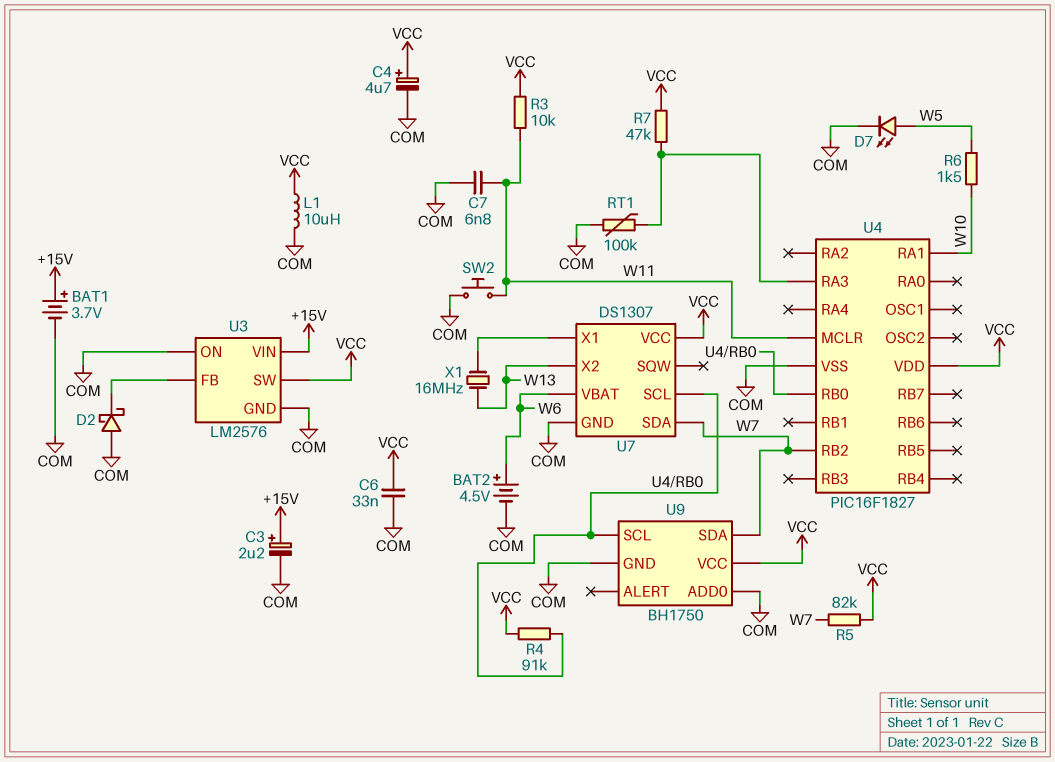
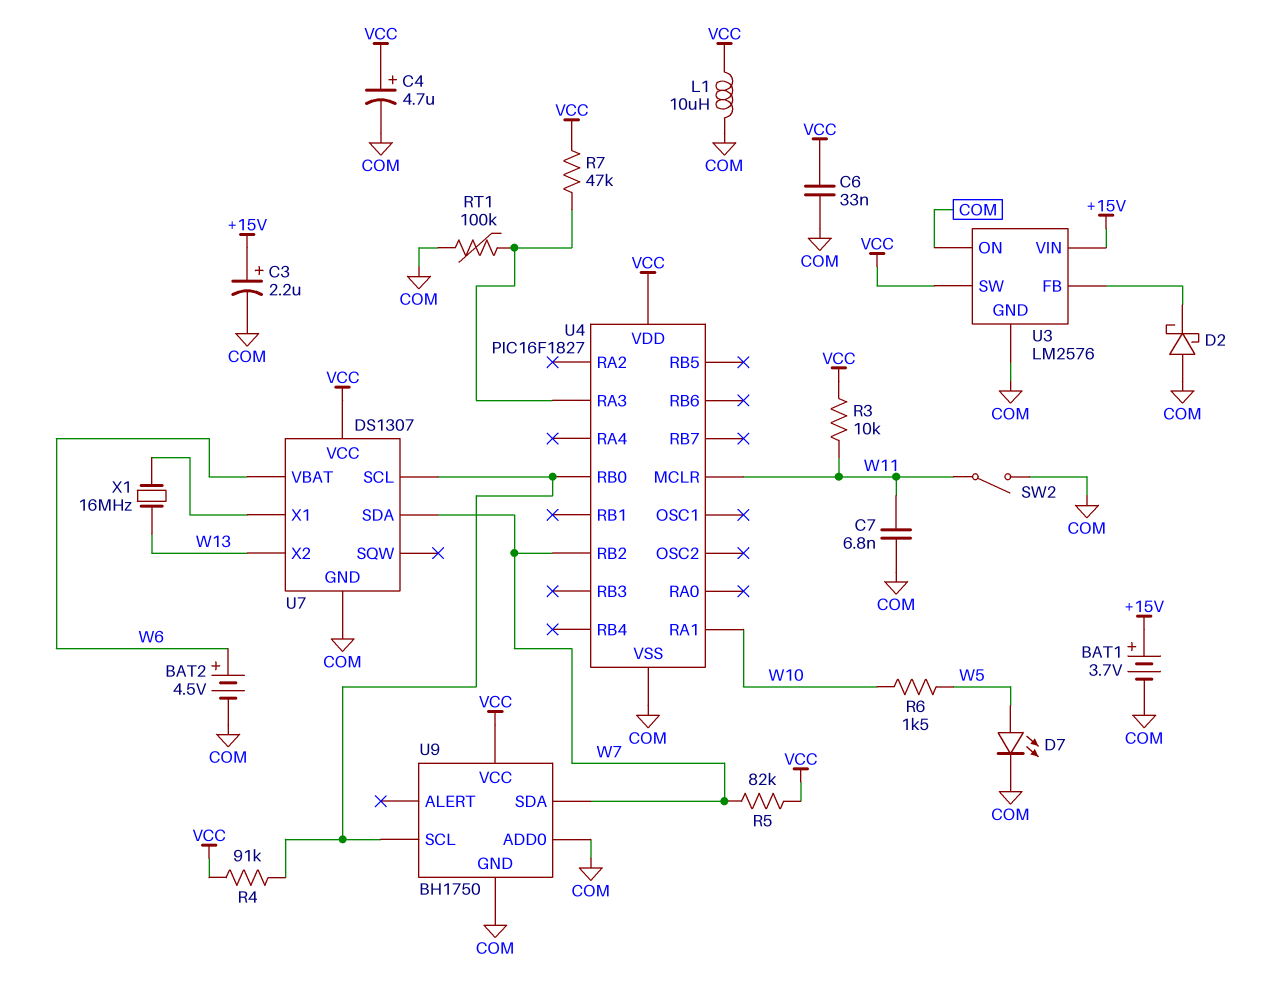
SW2: button (COM, W11) -> switch (COM, W11)

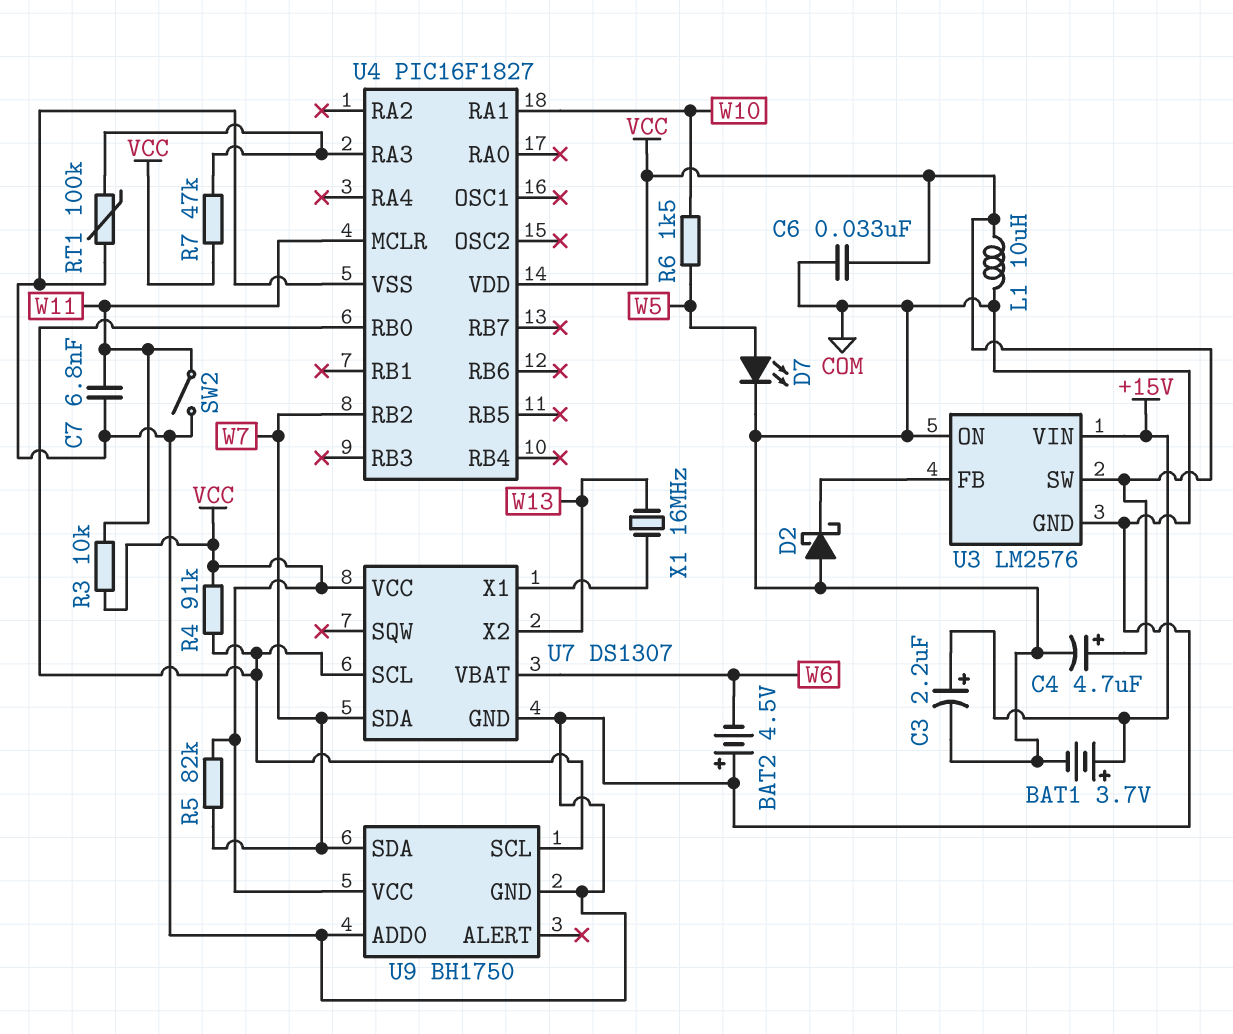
BAT2: 4.5V (plus W6, minus COM) -> 4.5V (plus COM, minus W6)

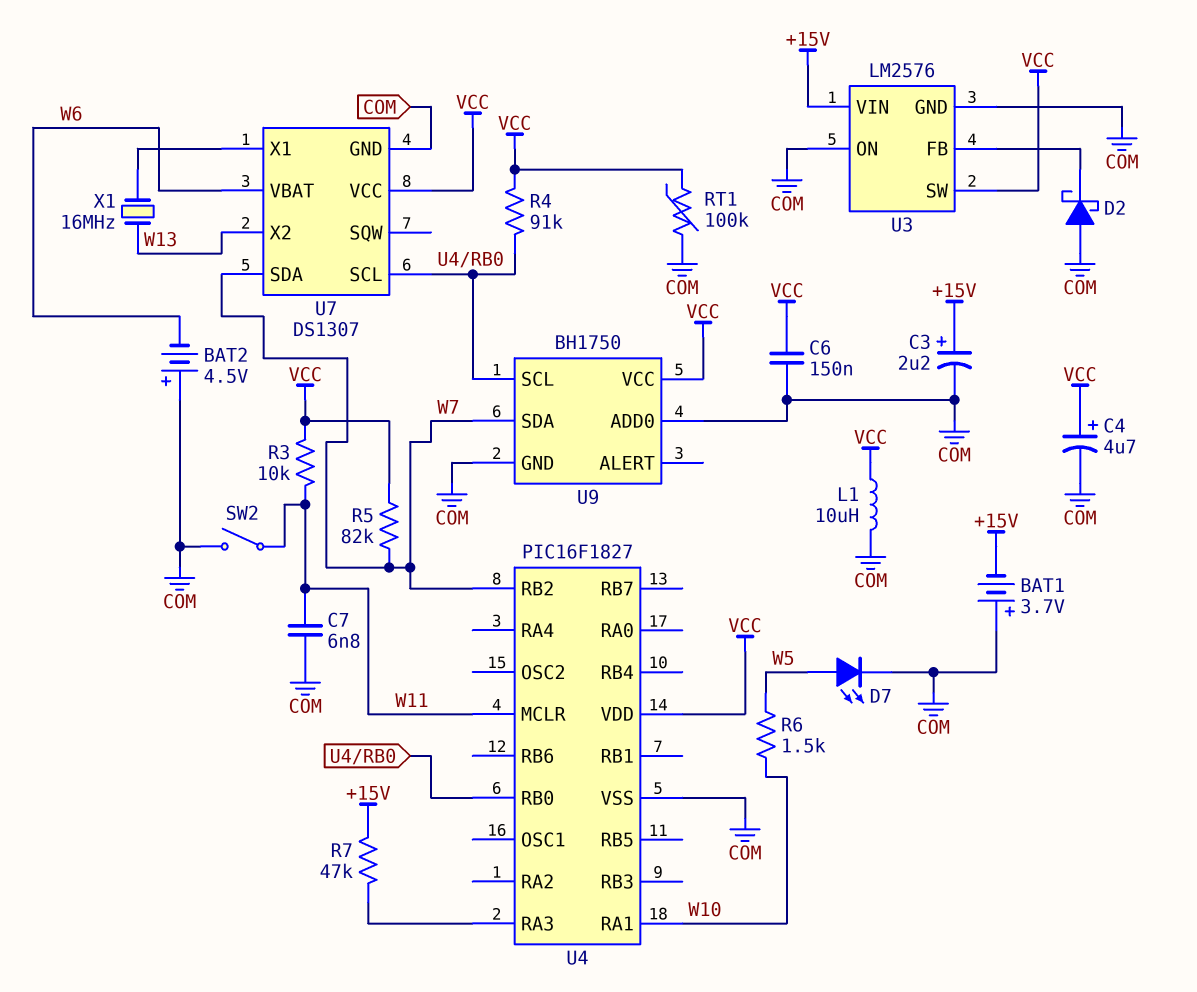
BAT1: 3.7V (plus +15V, minus COM) -> 3.7V (plus COM, minus +15V)
C6: 33nF (COM, VCC) -> 150nF (COM, VCC)
R7: 47k (U4/RA3, VCC) -> 47k (+15V, U4/RA3)
RT1: 100k (COM, U4/RA3) -> 100k (COM, VCC)

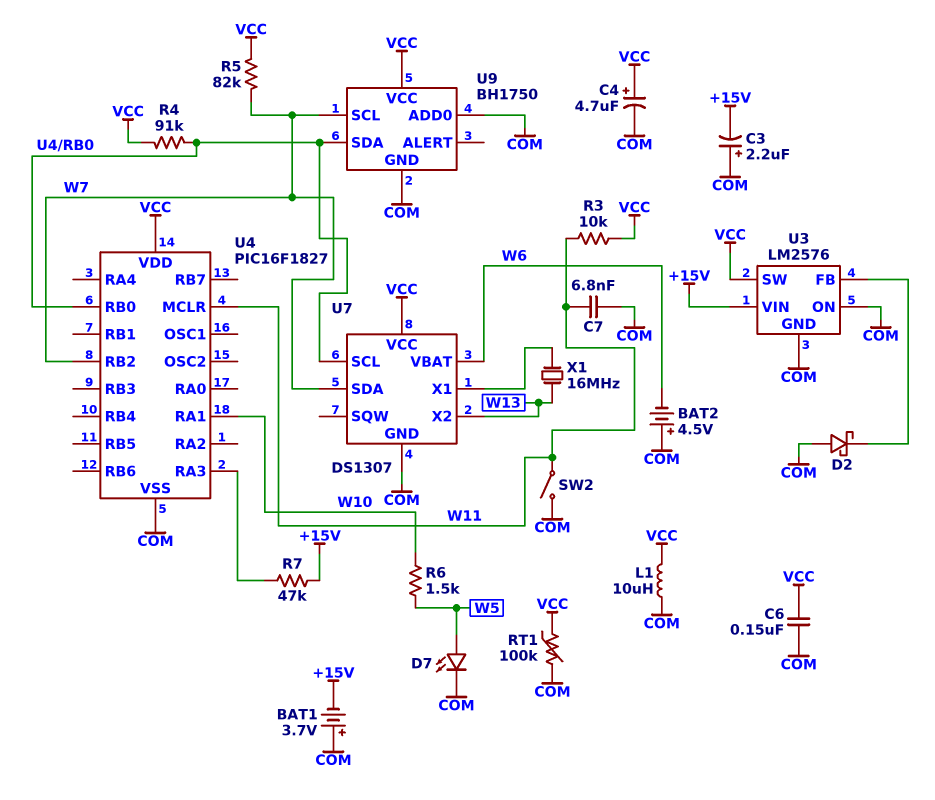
C3: 2.2uF (plus +15V, minus COM) -> 2.2uF (plus COM, minus +15V)
U9 pin SCL: U4/RB0 -> W7
U9 pin SDA: W7 -> U4/RB0

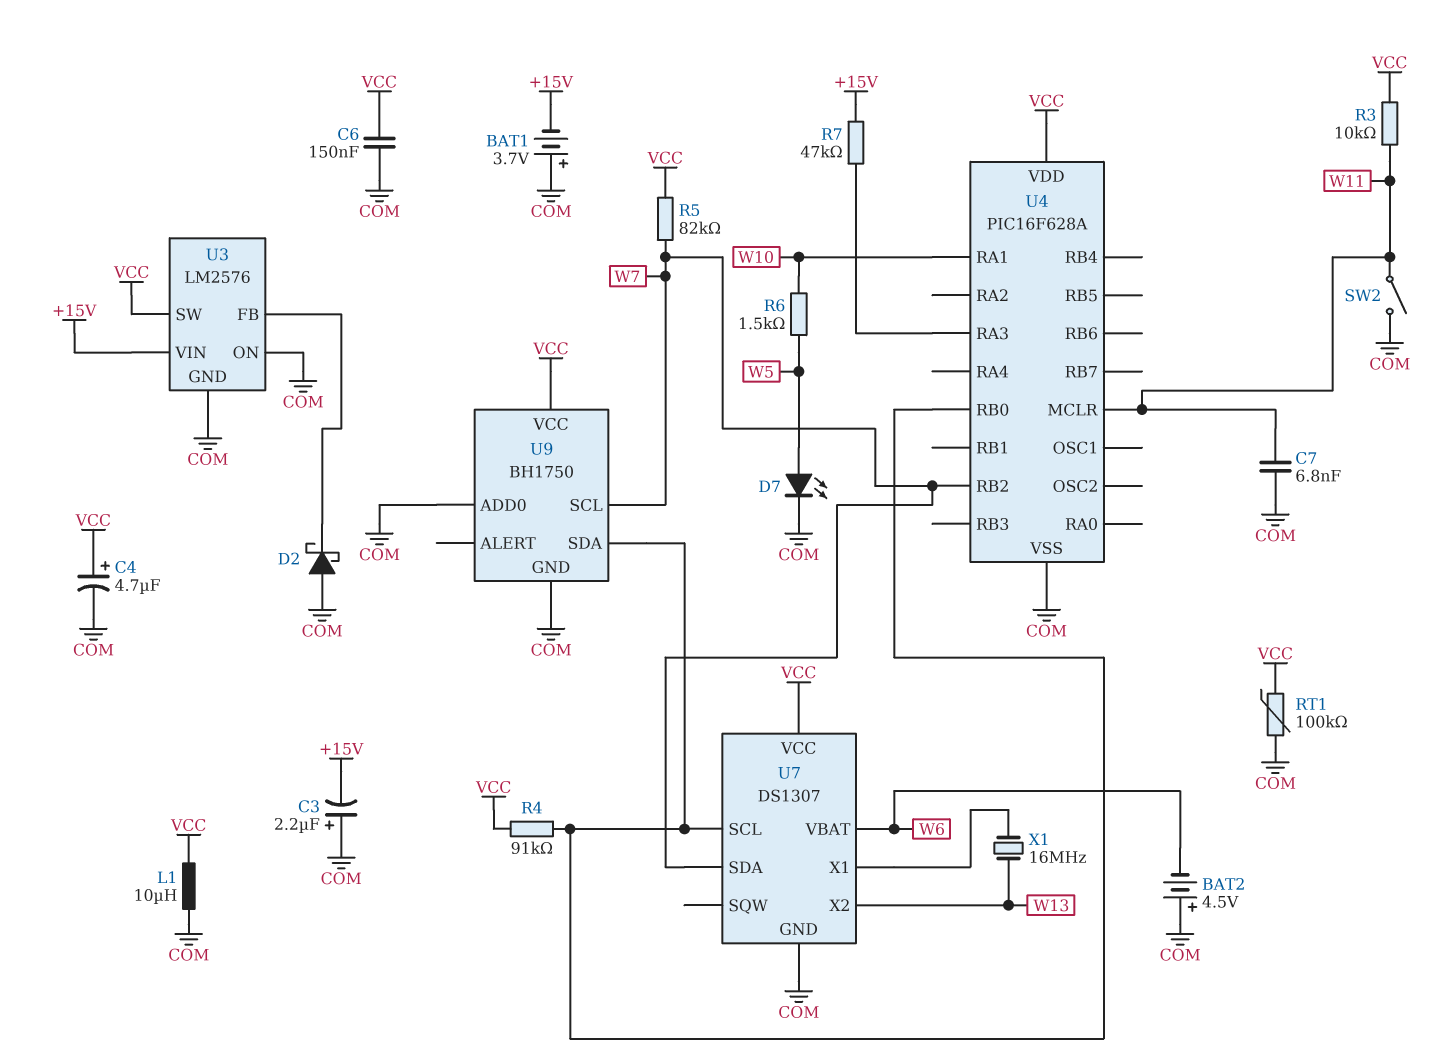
U4: PIC16F1827 -> PIC16F628A

